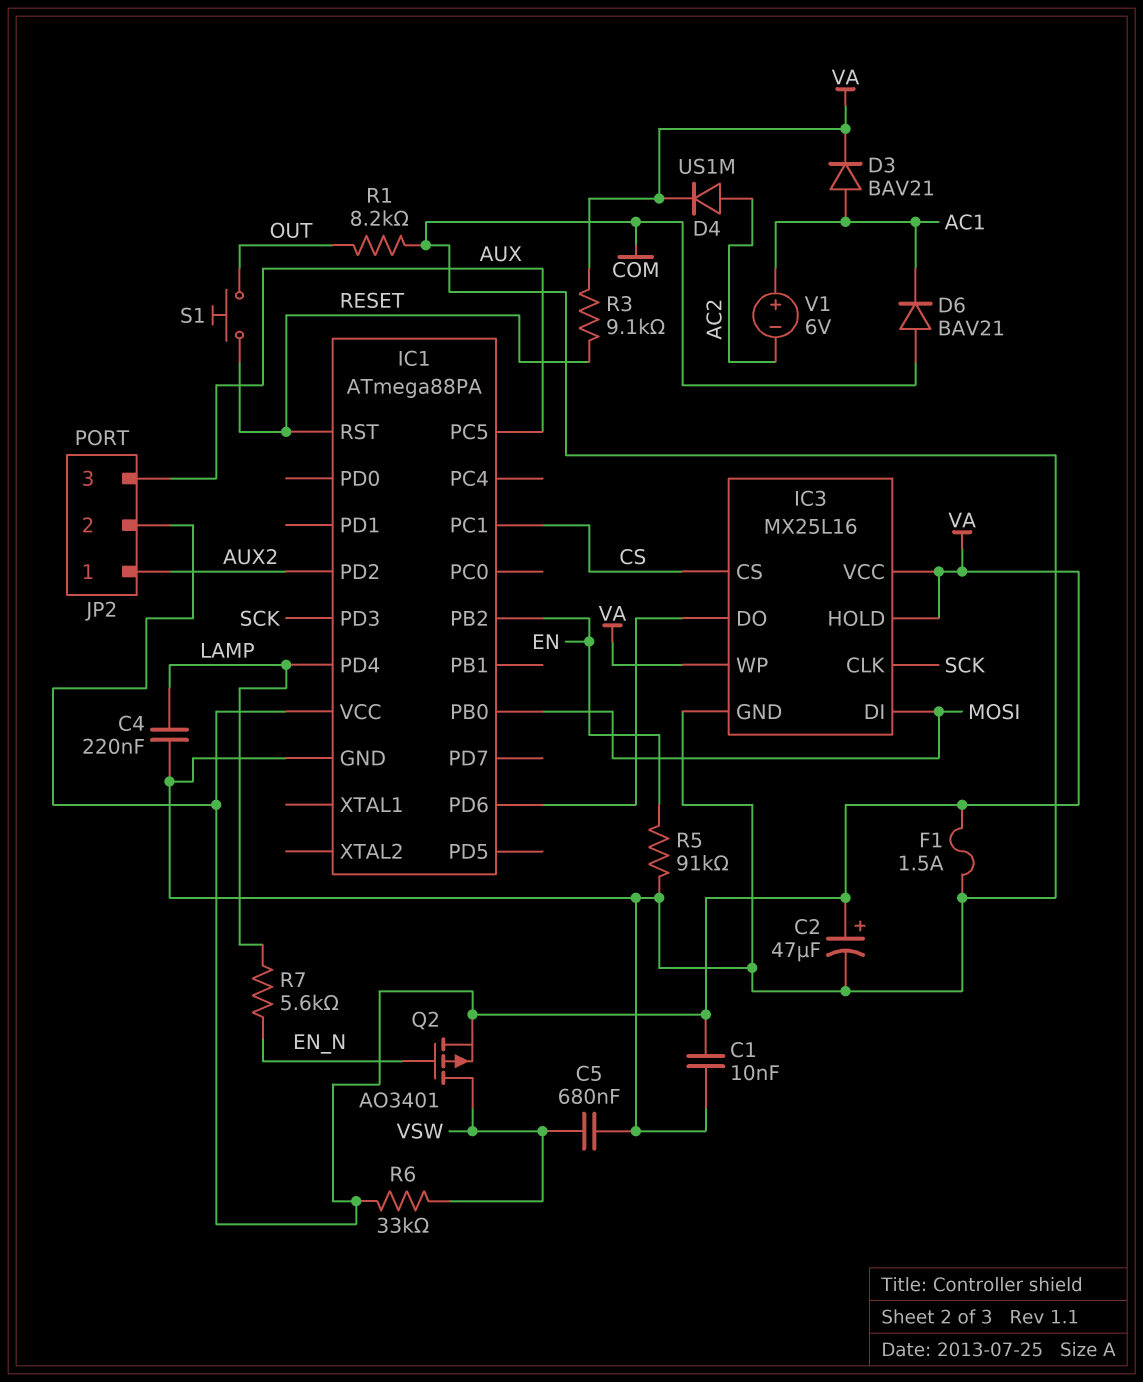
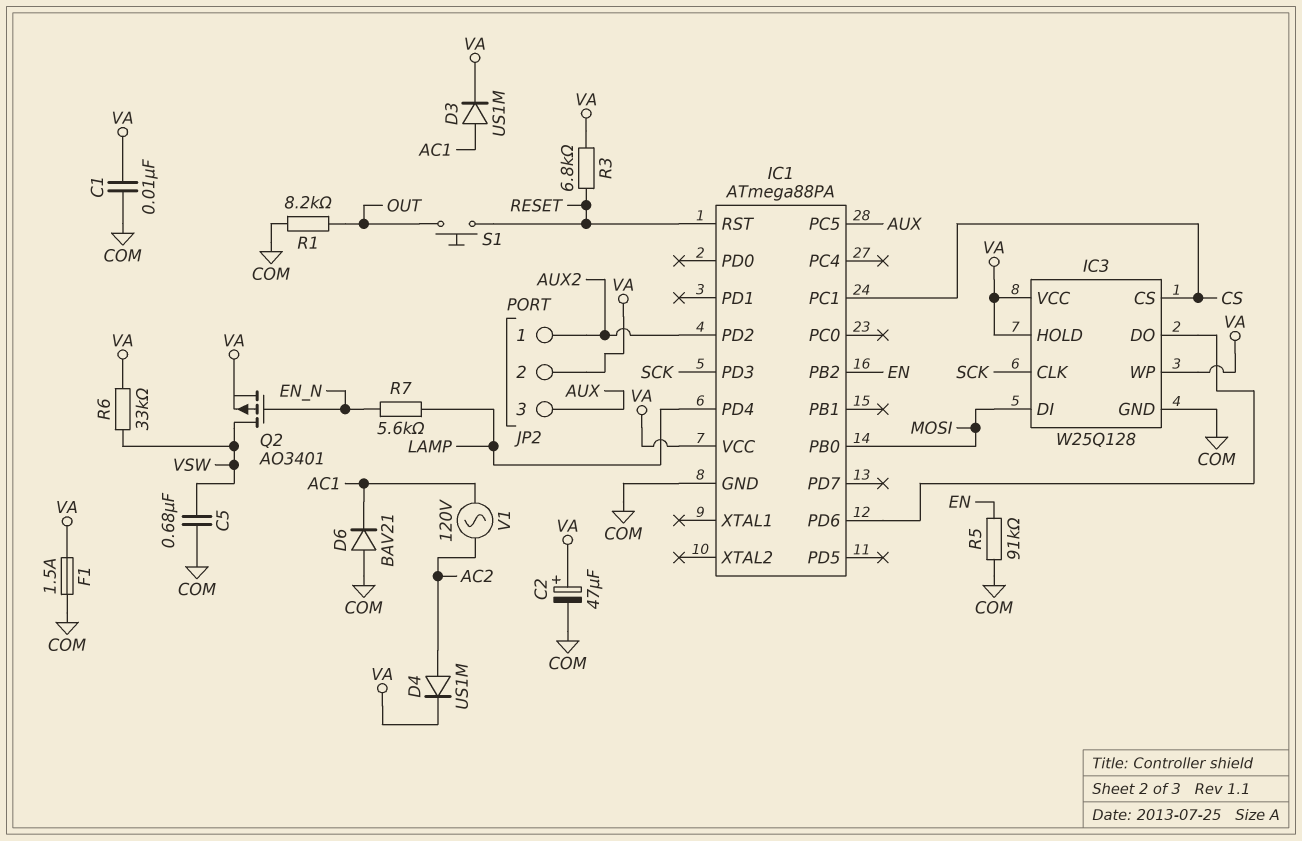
C4: 220nF (COM, LAMP) -> none
D3: diode BAV21 (A AC1, K VA) -> diode US1M (A AC1, K VA)
IC3: MX25L16 -> W25Q128
R3: 9.1k (RESET, VA) -> 6.8k (RESET, VA)
V1: 6V (plus AC1, minus AC2) -> AC 120V (AC1, AC2)

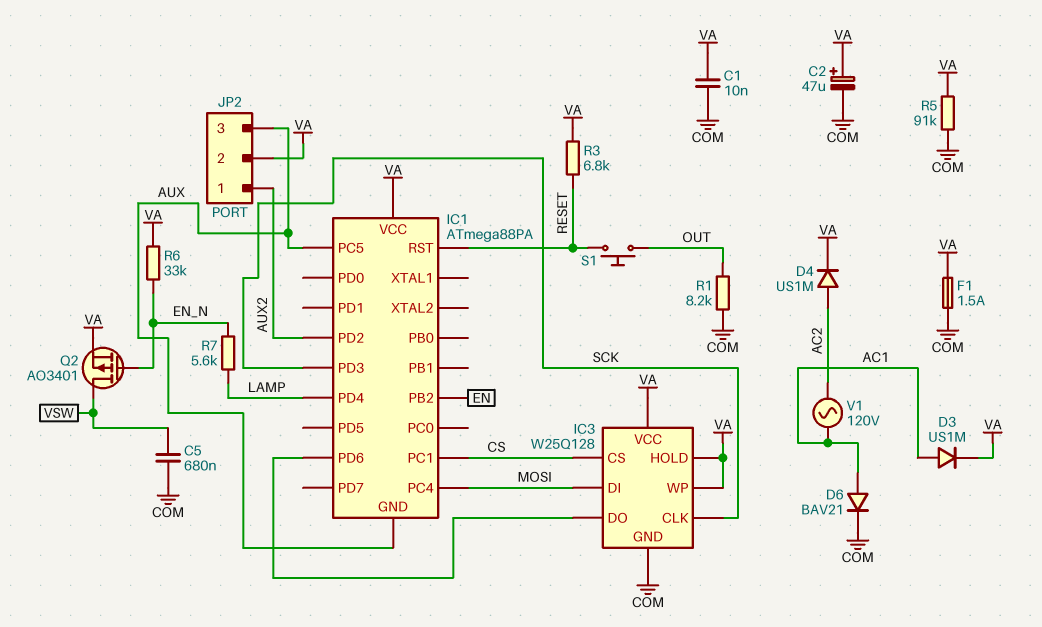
D6: diode BAV21 (A COM, K AC1) -> diode BAV21 (A AC1, K COM)
IC1 pin GND: COM -> AUX
IC1 pin PB0: MOSI -> none
IC1 pin PC4: none -> MOSI
R5: 91k (COM, EN) -> 91k (COM, VA)
R6: 33k (VA, VSW) -> 33k (EN_N, VA)

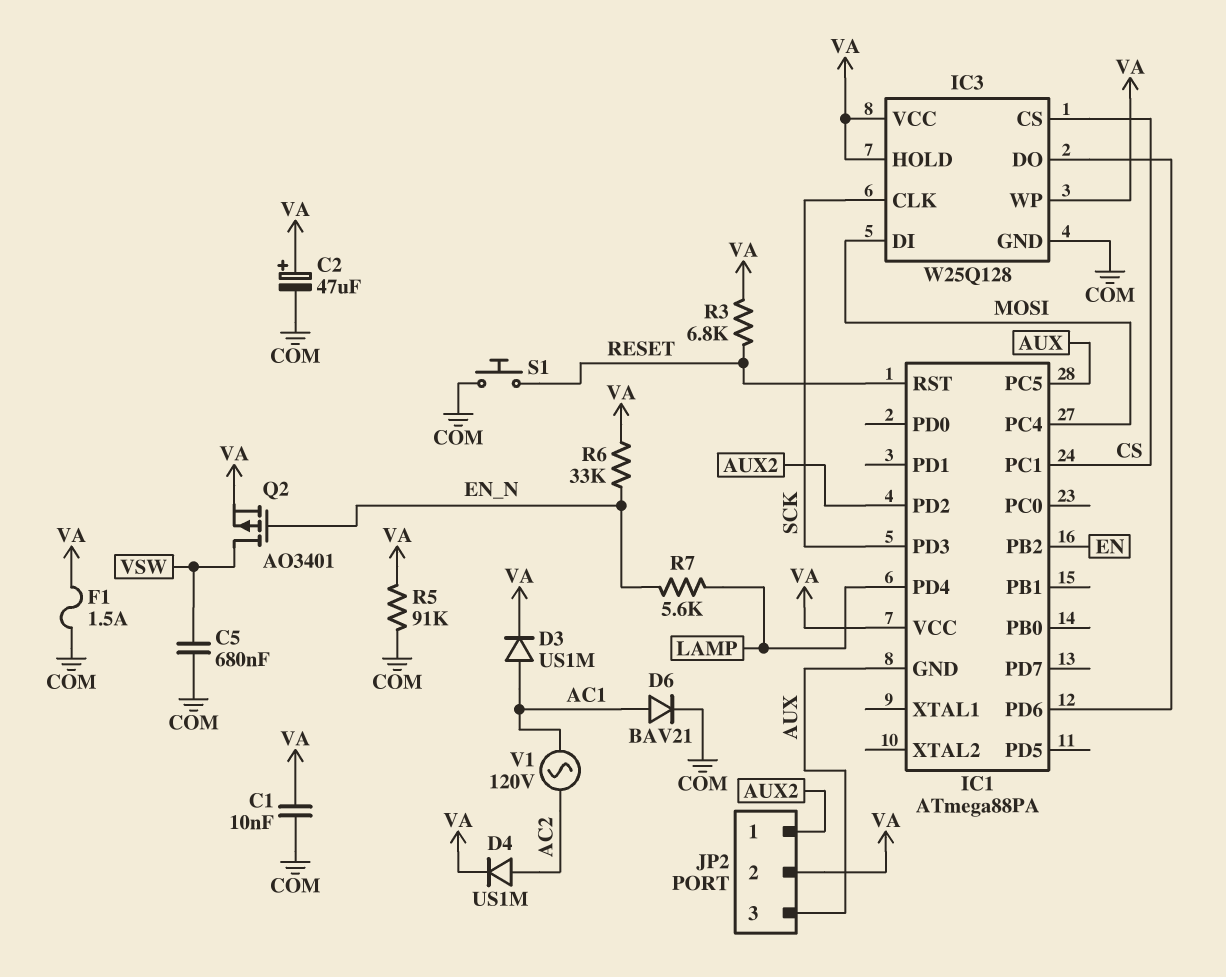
R1: 8.2k (COM, OUT) -> none
S1: button (OUT, RESET) -> button (COM, RESET)

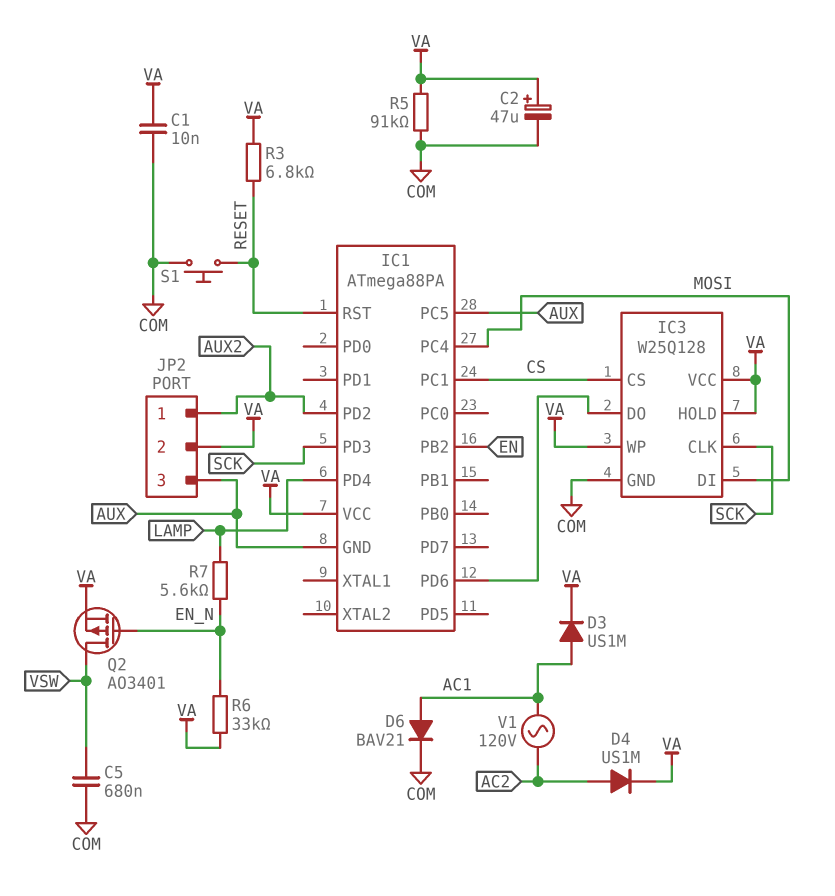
F1: 1.5A (COM, VA) -> none

